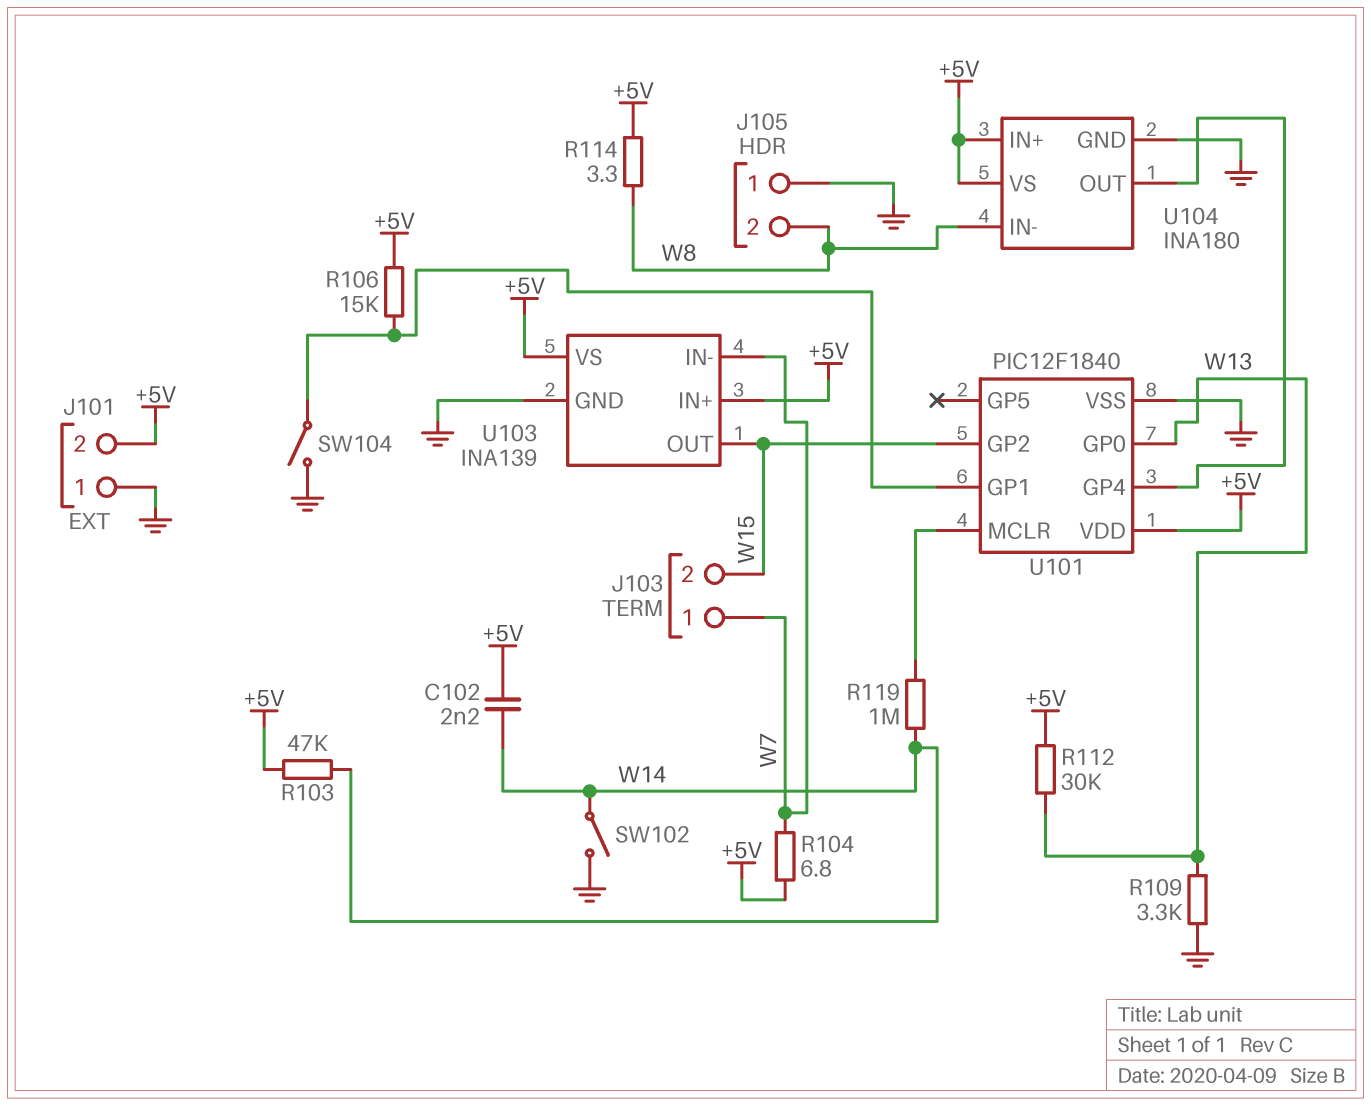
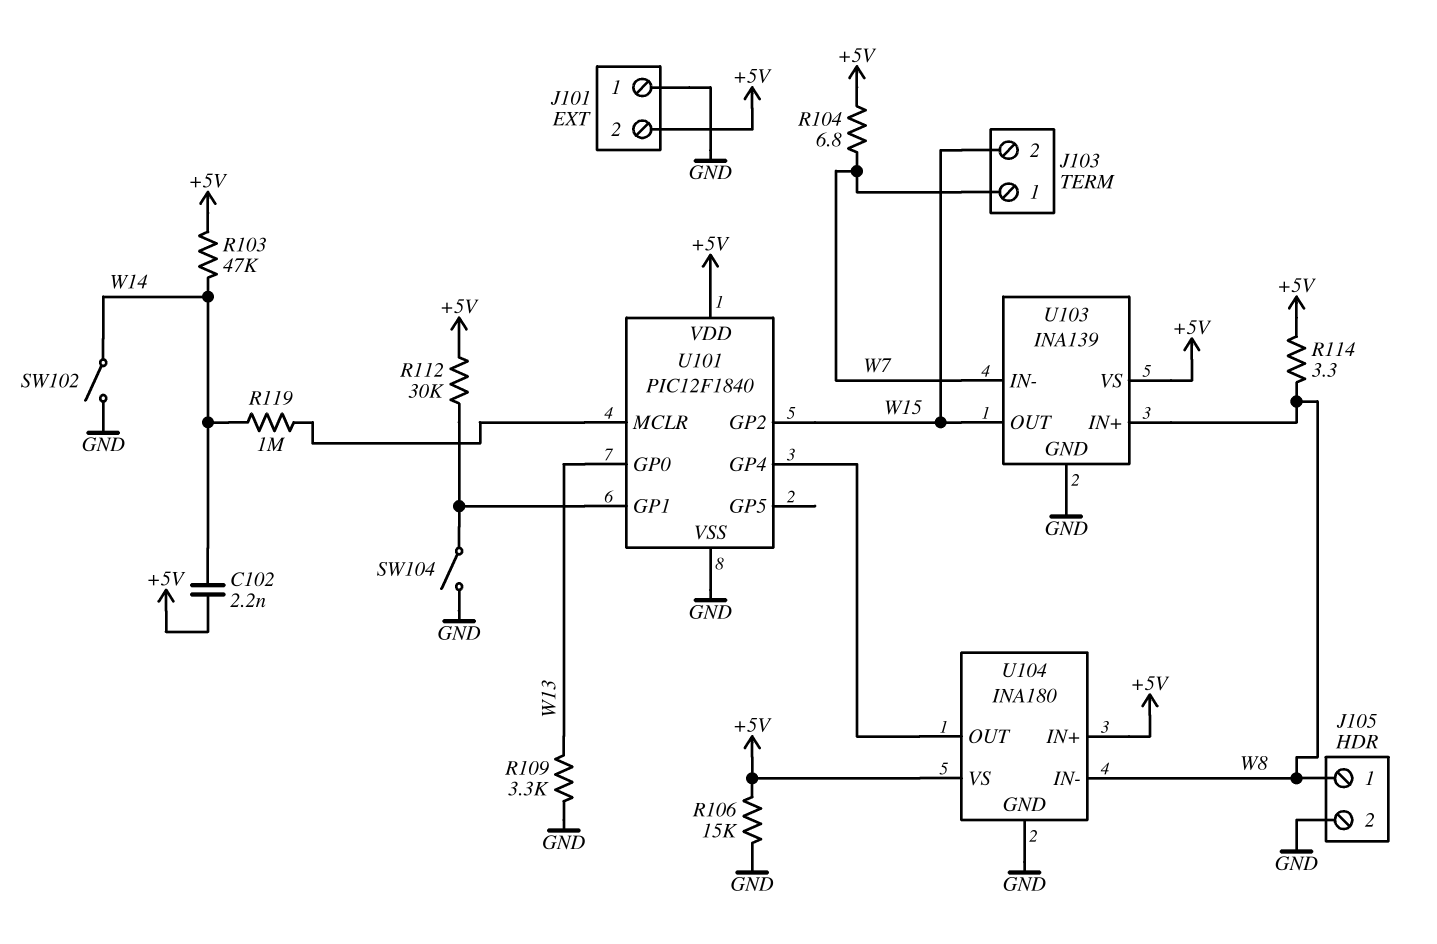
J105 pin 1: GND -> W8
J105 pin 2: W8 -> GND
R106: 15k (+5V, U101/GP1) -> 15k (+5V, GND)
R112: 30k (+5V, W13) -> 30k (+5V, U101/GP1)
U103 pin IN+: +5V -> W8

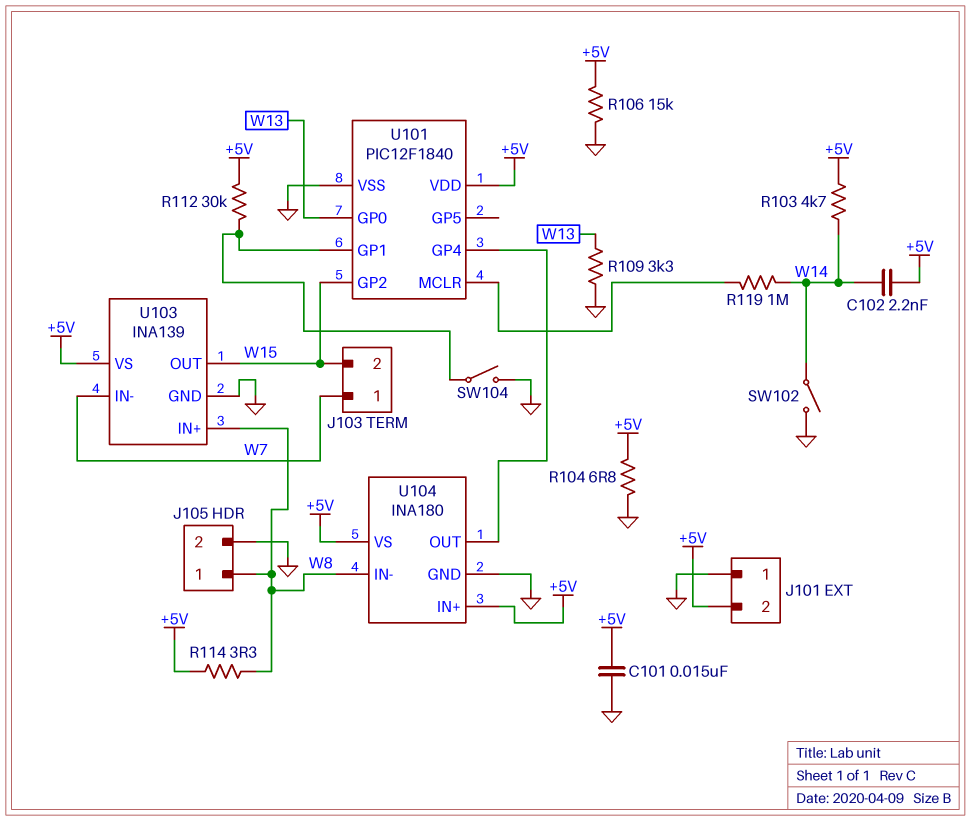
C101: none -> 15nF (+5V, GND)
R103: 47k (+5V, W14) -> 4.7k (+5V, W14)
R104: 6.8 (+5V, W7) -> 6.8 (+5V, GND)

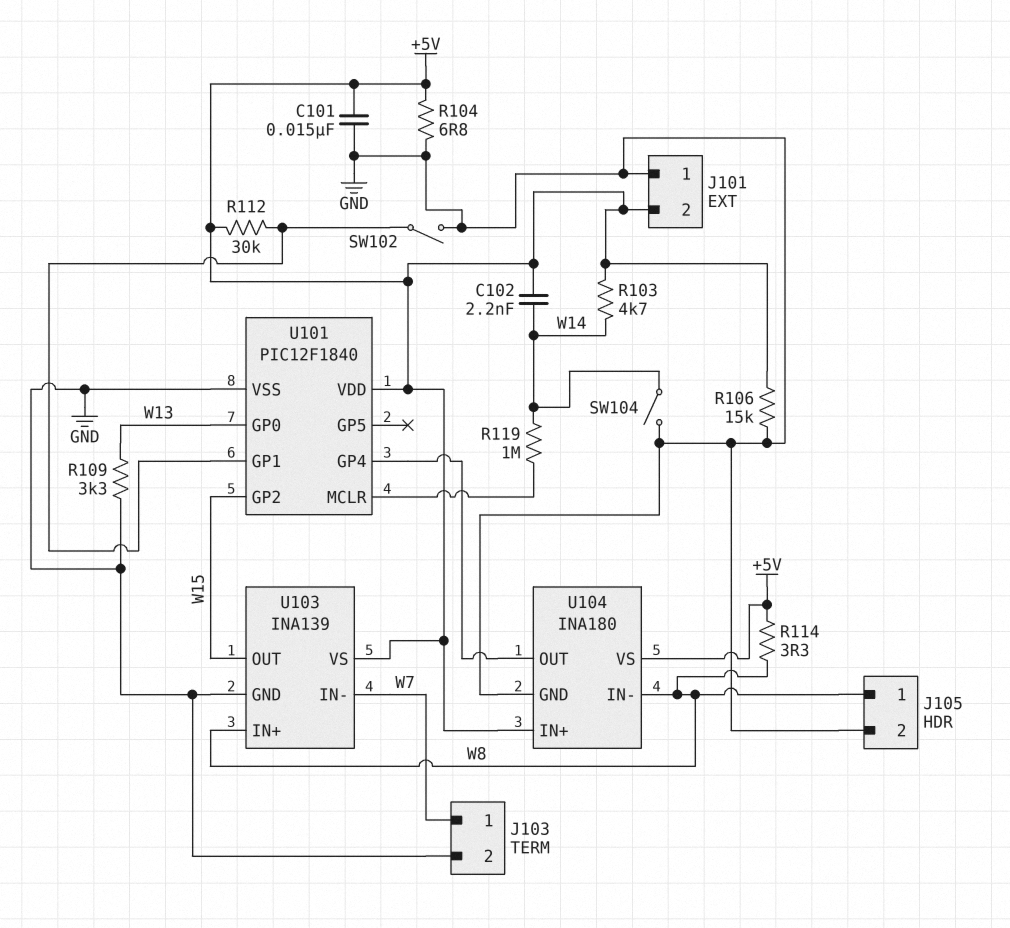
J103 pin 2: W15 -> GND
SW102: switch (GND, W14) -> switch (GND, U101/GP1)
SW104: switch (GND, U101/GP1) -> switch (GND, W14)

